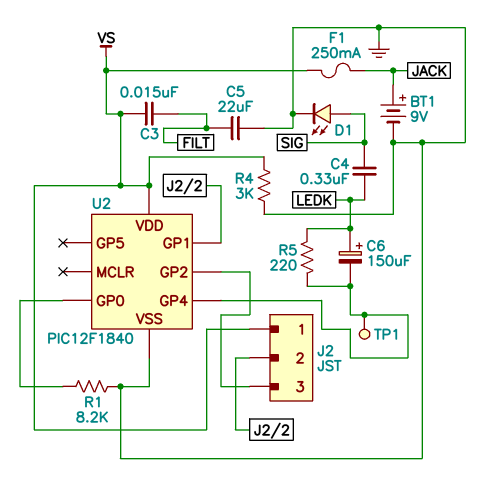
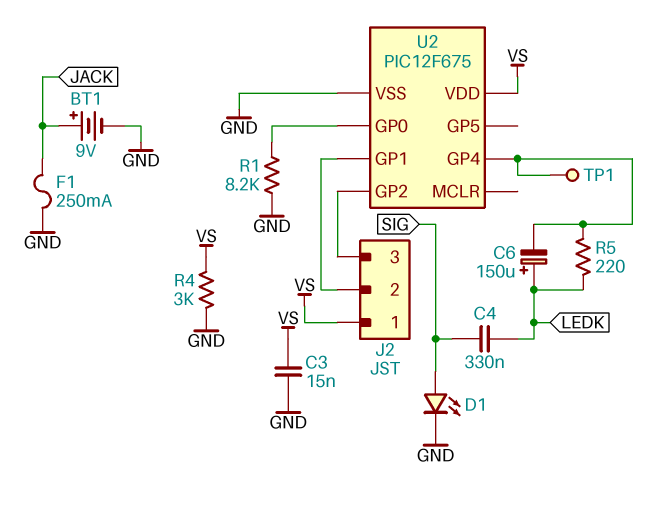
C3: 15nF (FILT, VS) -> 15nF (GND, VS)
C5: 22uF (FILT, GND) -> none
F1: 250mA (JACK, VS) -> 250mA (GND, JACK)
U2: PIC12F1840 -> PIC12F675

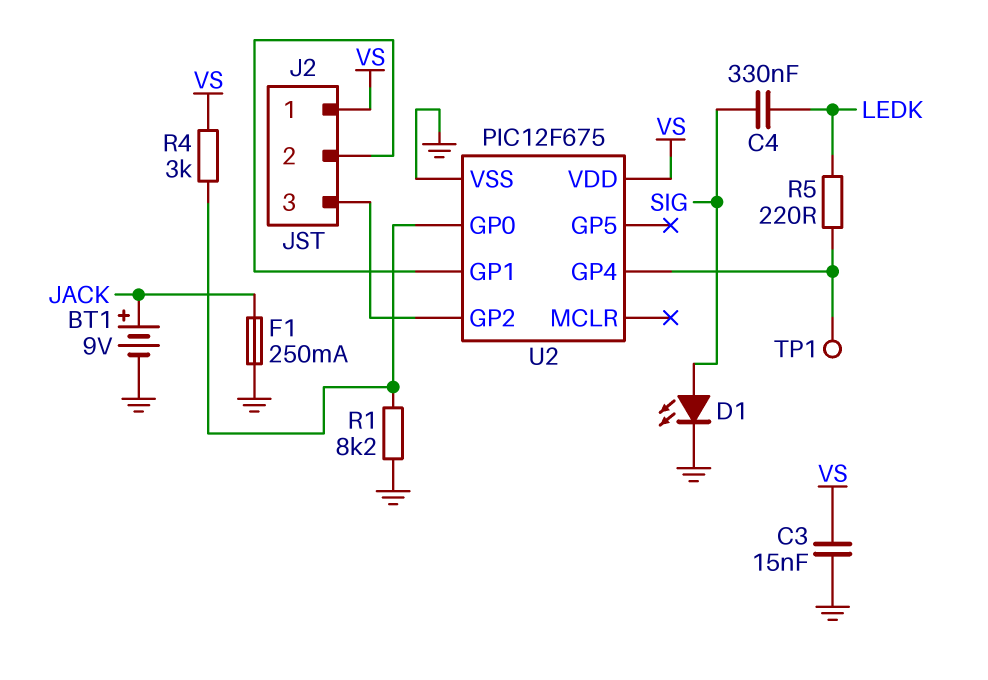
C6: 150uF (plus LEDK, minus U2/GP4) -> none
R4: 3k (GND, VS) -> 3k (U2/GP0, VS)

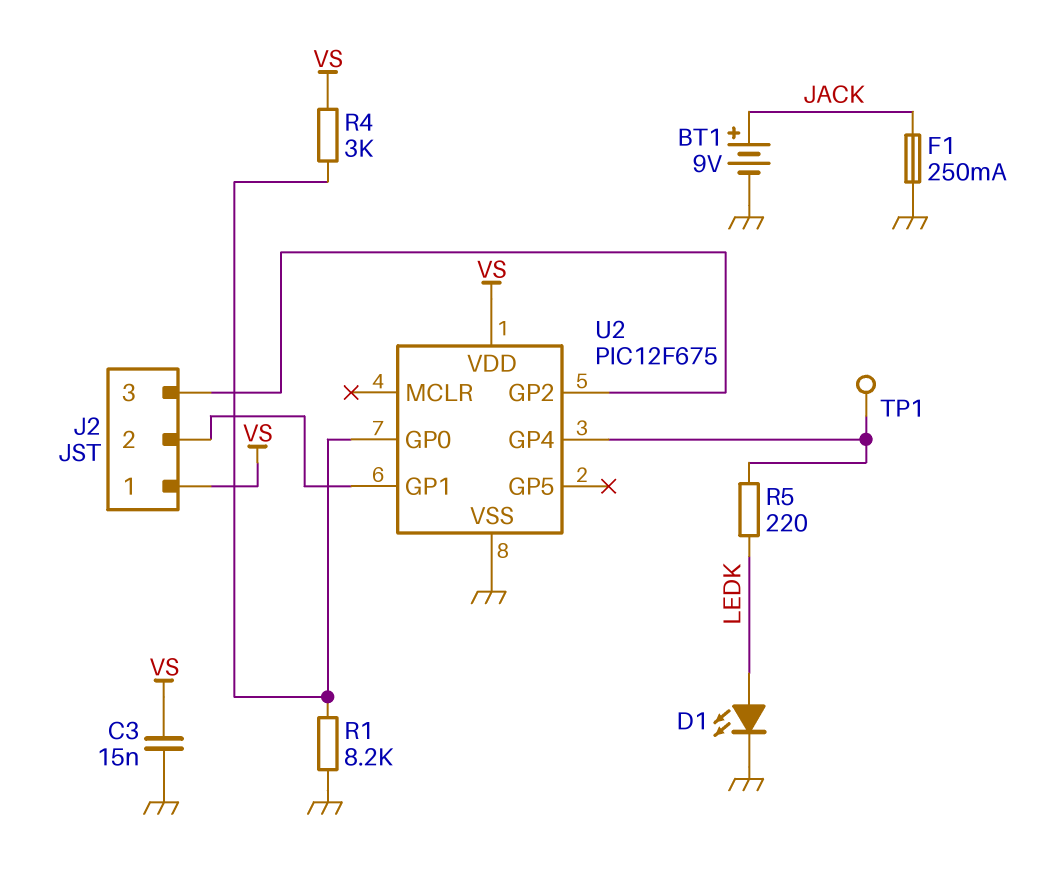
C4: 330nF (LEDK, SIG) -> none
D1: LED (A SIG, K GND) -> LED (A LEDK, K GND)

